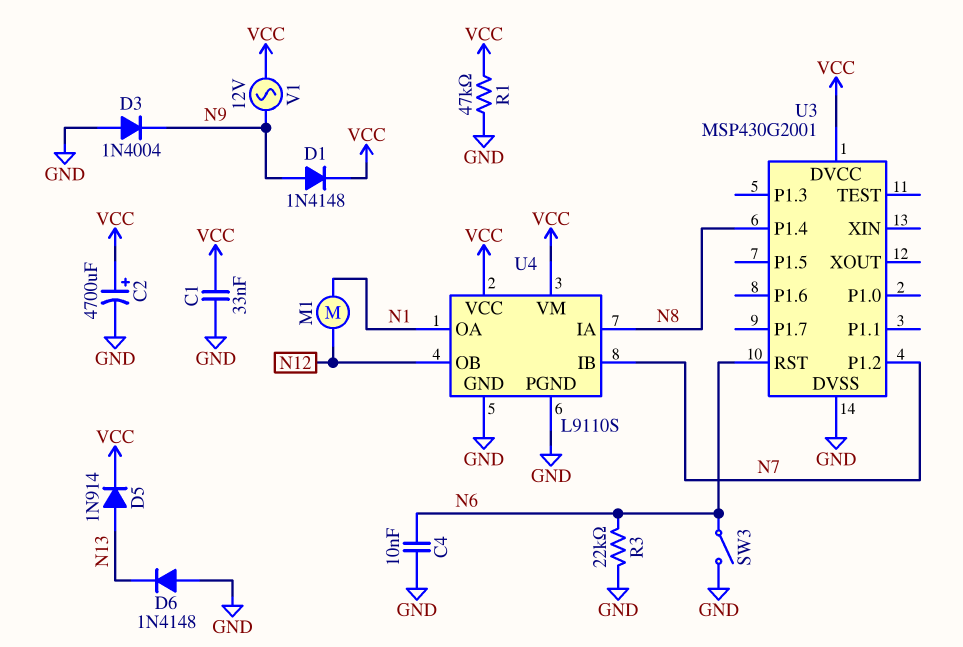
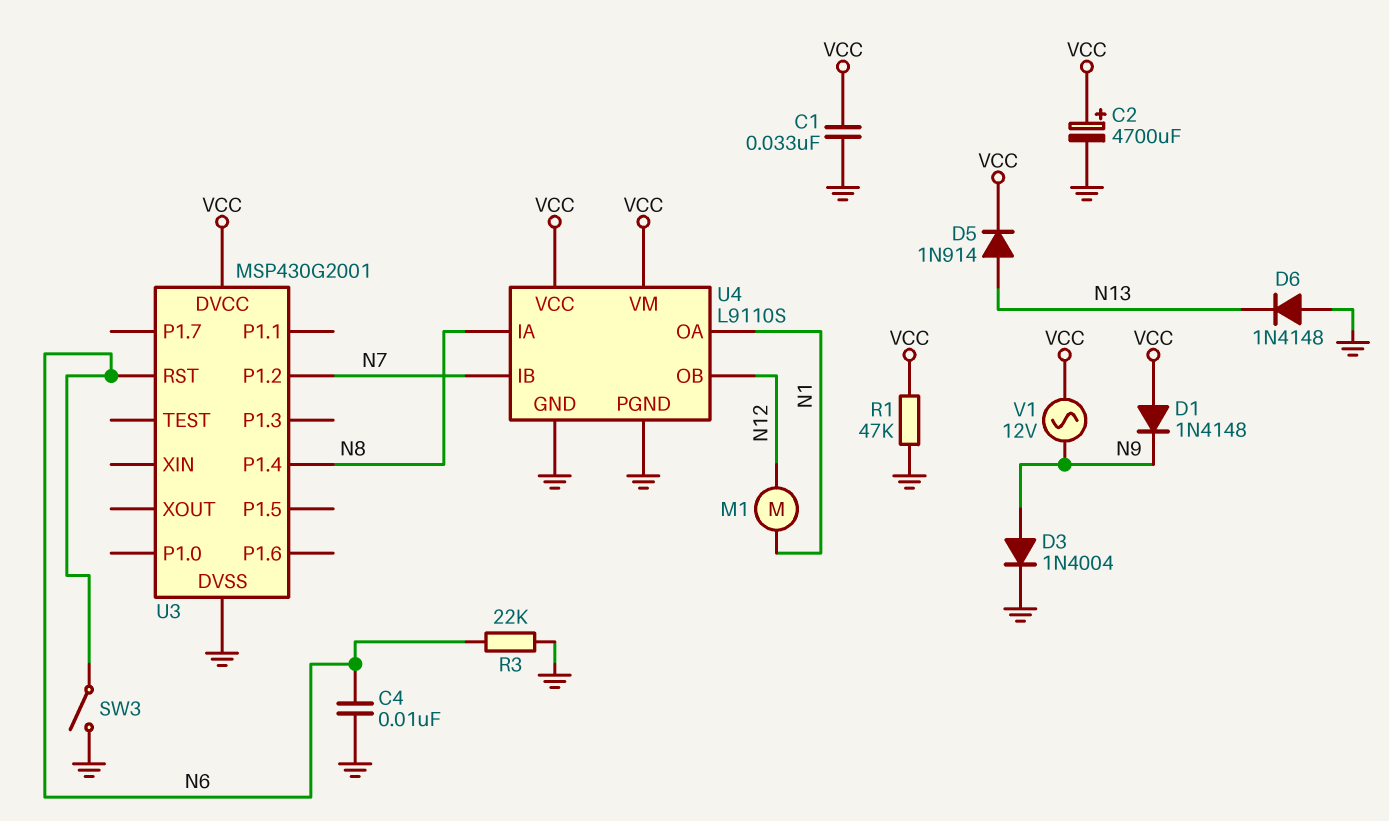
D1: diode 1N4148 (A N9, K VCC) -> diode 1N4148 (A VCC, K N9)
D3: diode 1N4004 (A GND, K N9) -> diode 1N4004 (A N9, K GND)

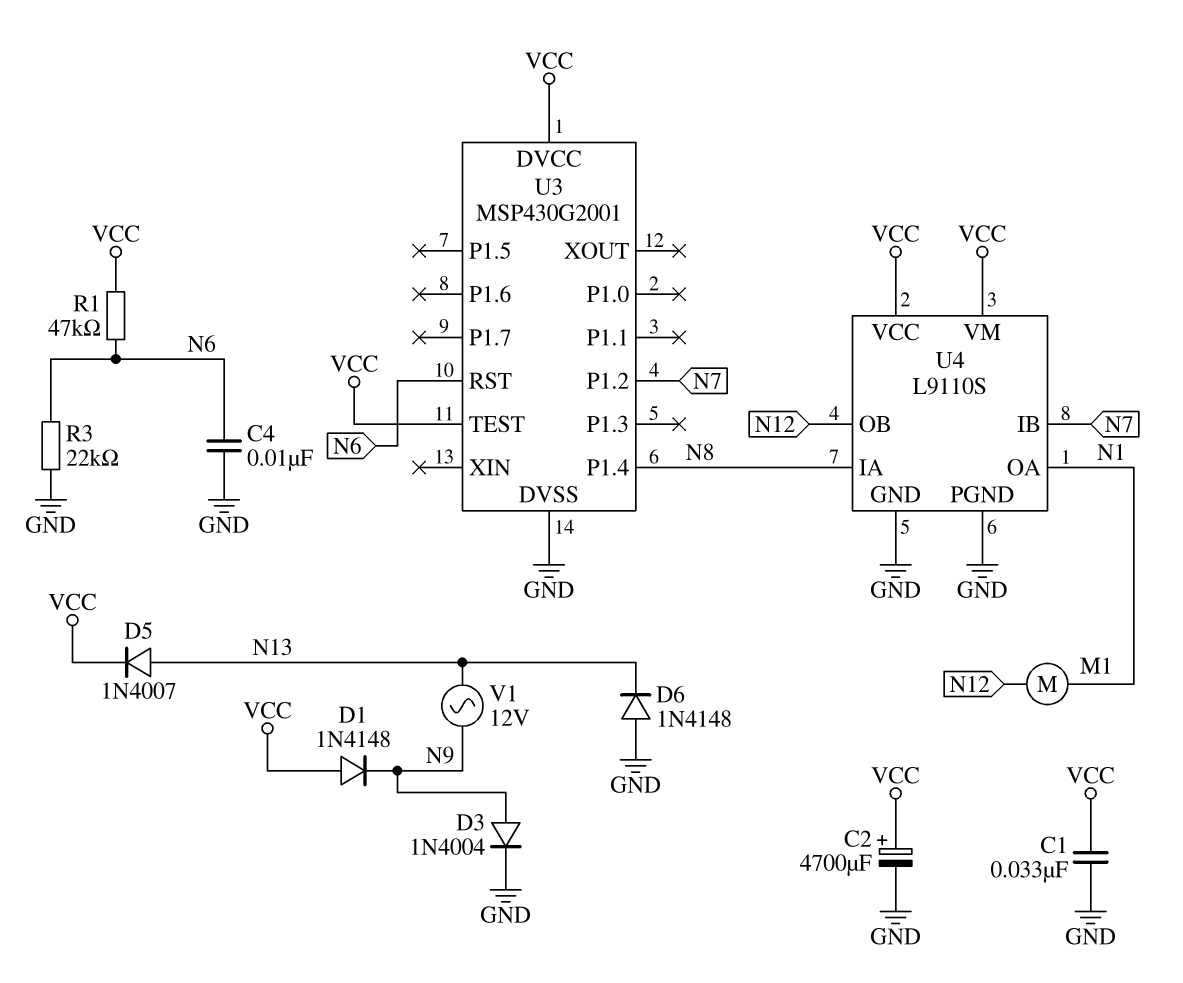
D5: diode 1N914 (A N13, K VCC) -> diode 1N4007 (A N13, K VCC)
R1: 47k (GND, VCC) -> 47k (N6, VCC)
SW3: switch (GND, N6) -> none
U3 pin TEST: none -> VCC
V1: AC 12V (N9, VCC) -> AC 12V (N9, N13)

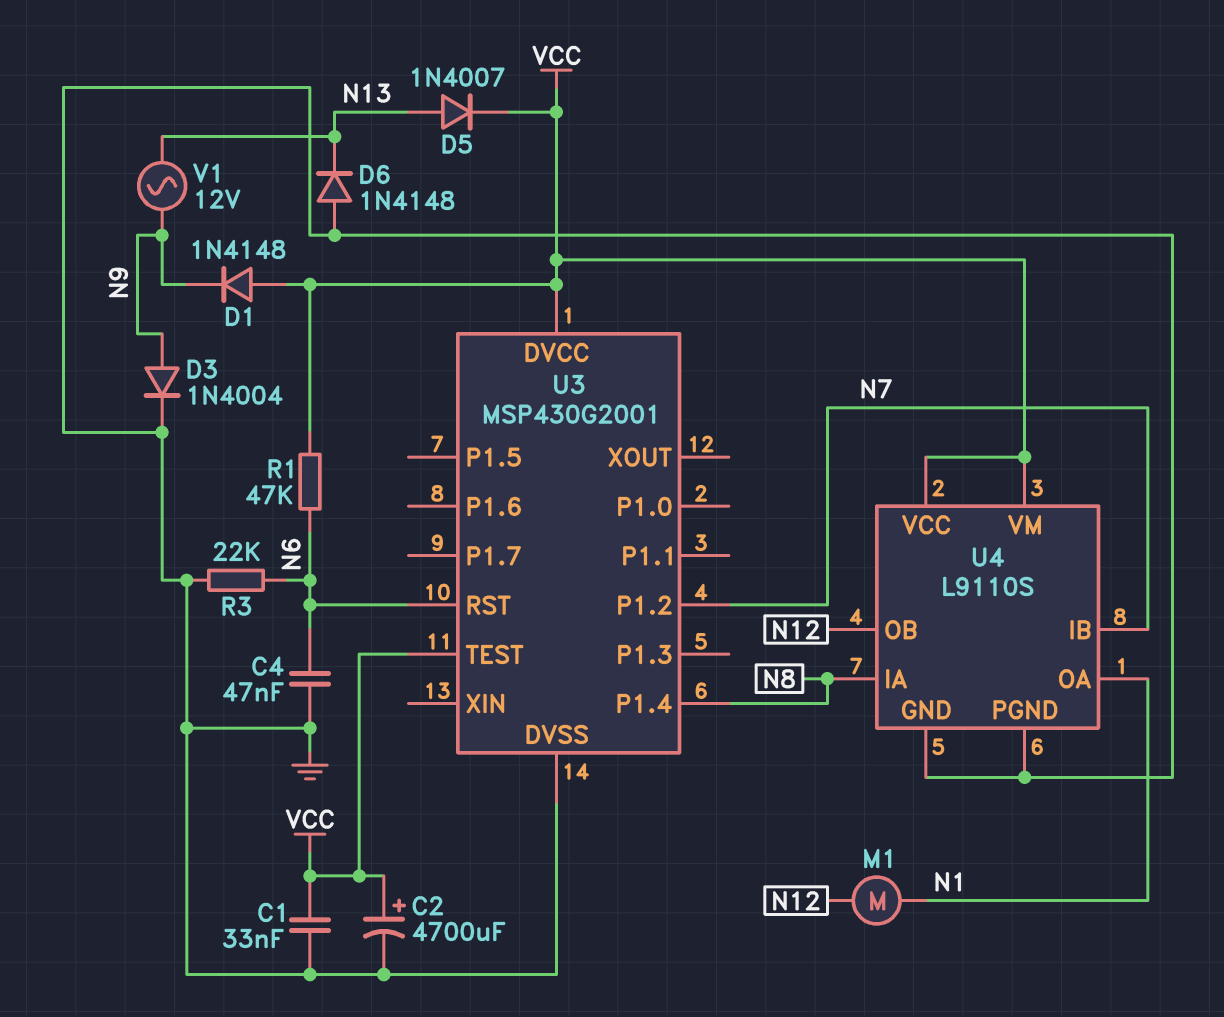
C4: 10nF (GND, N6) -> 47nF (GND, N6)

